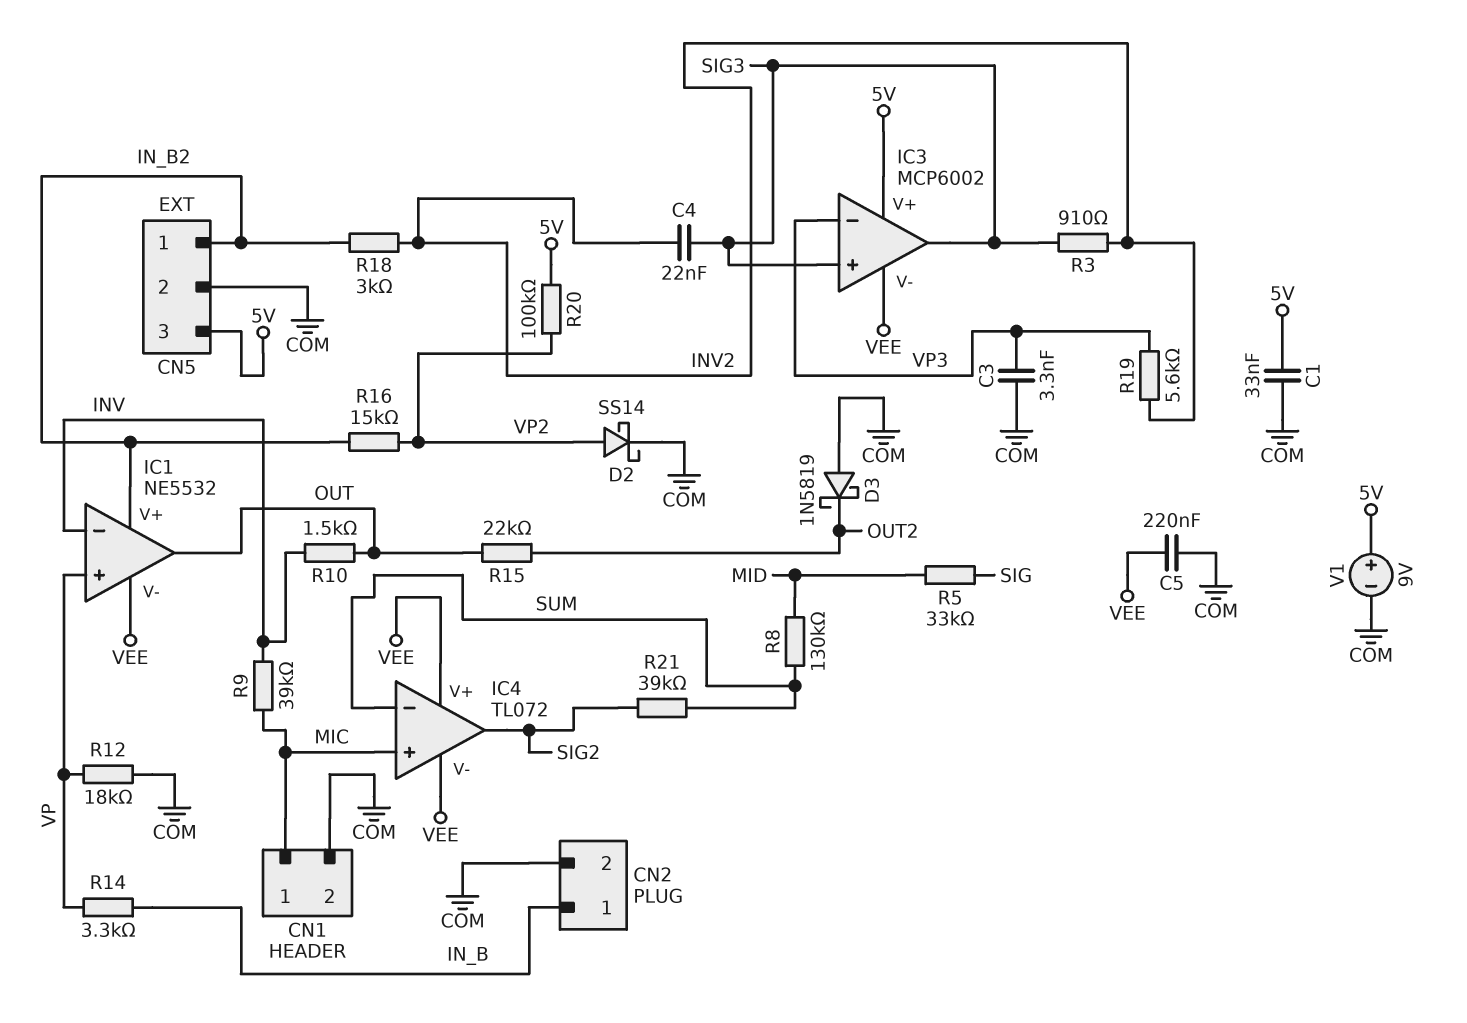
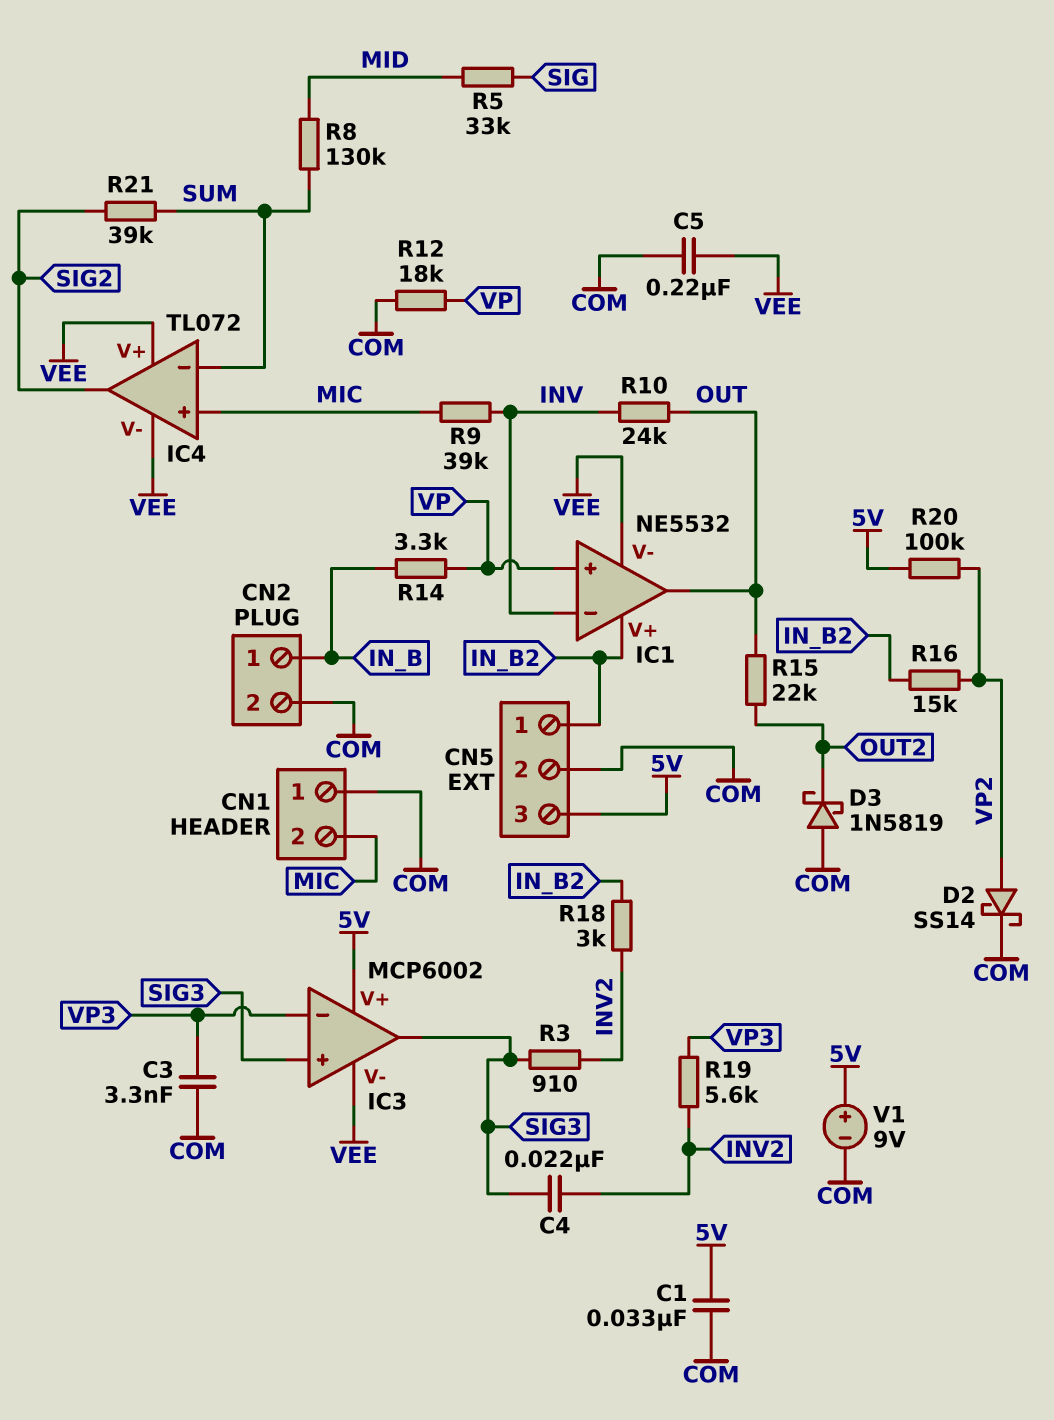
CN1 pin 1: MIC -> COM
CN1 pin 2: COM -> MIC
R10: 1.5k (INV, OUT) -> 24k (INV, OUT)

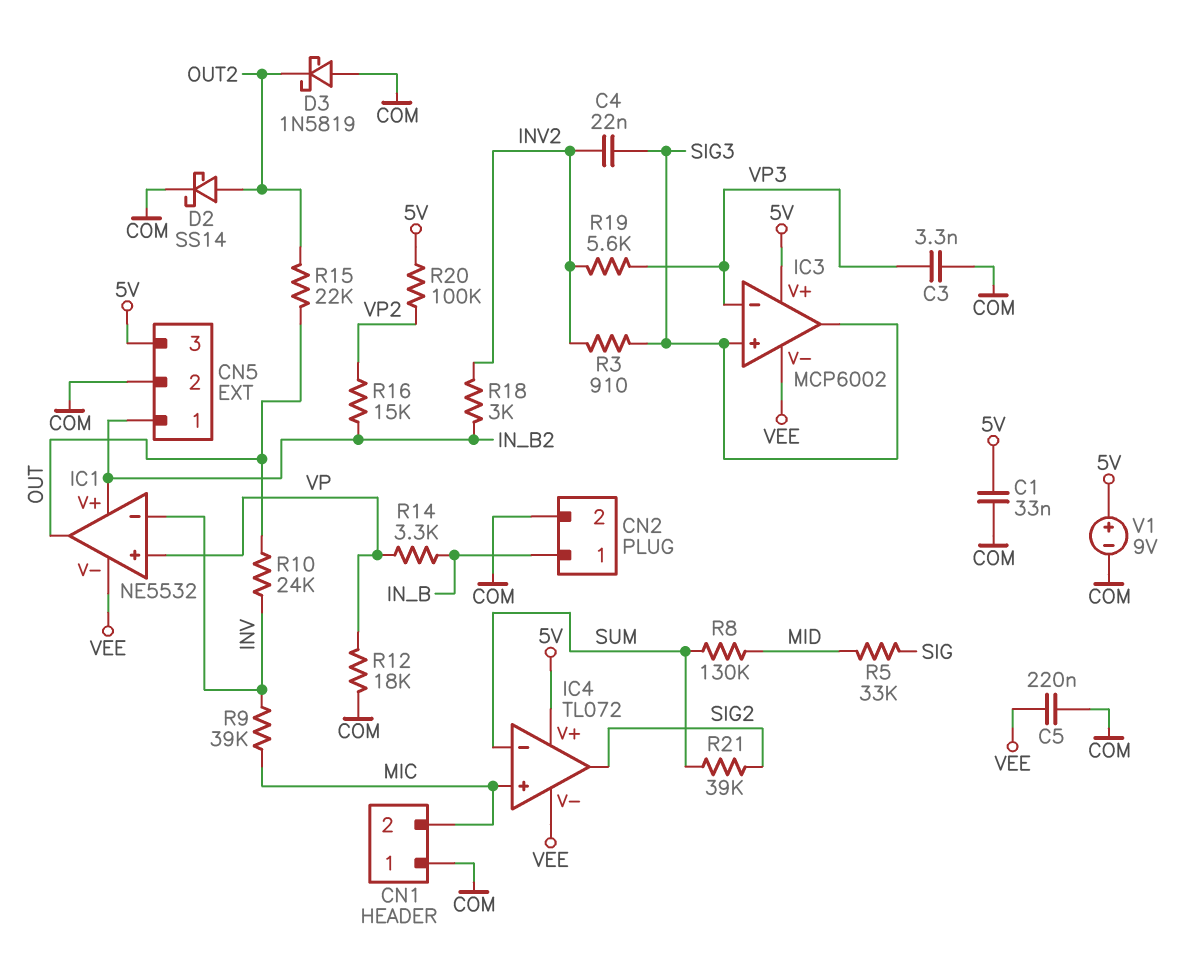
D2: schottky SS14 (A VP2, K COM) -> schottky SS14 (A OUT2, K COM)
IC4 pin V+: VEE -> 5V

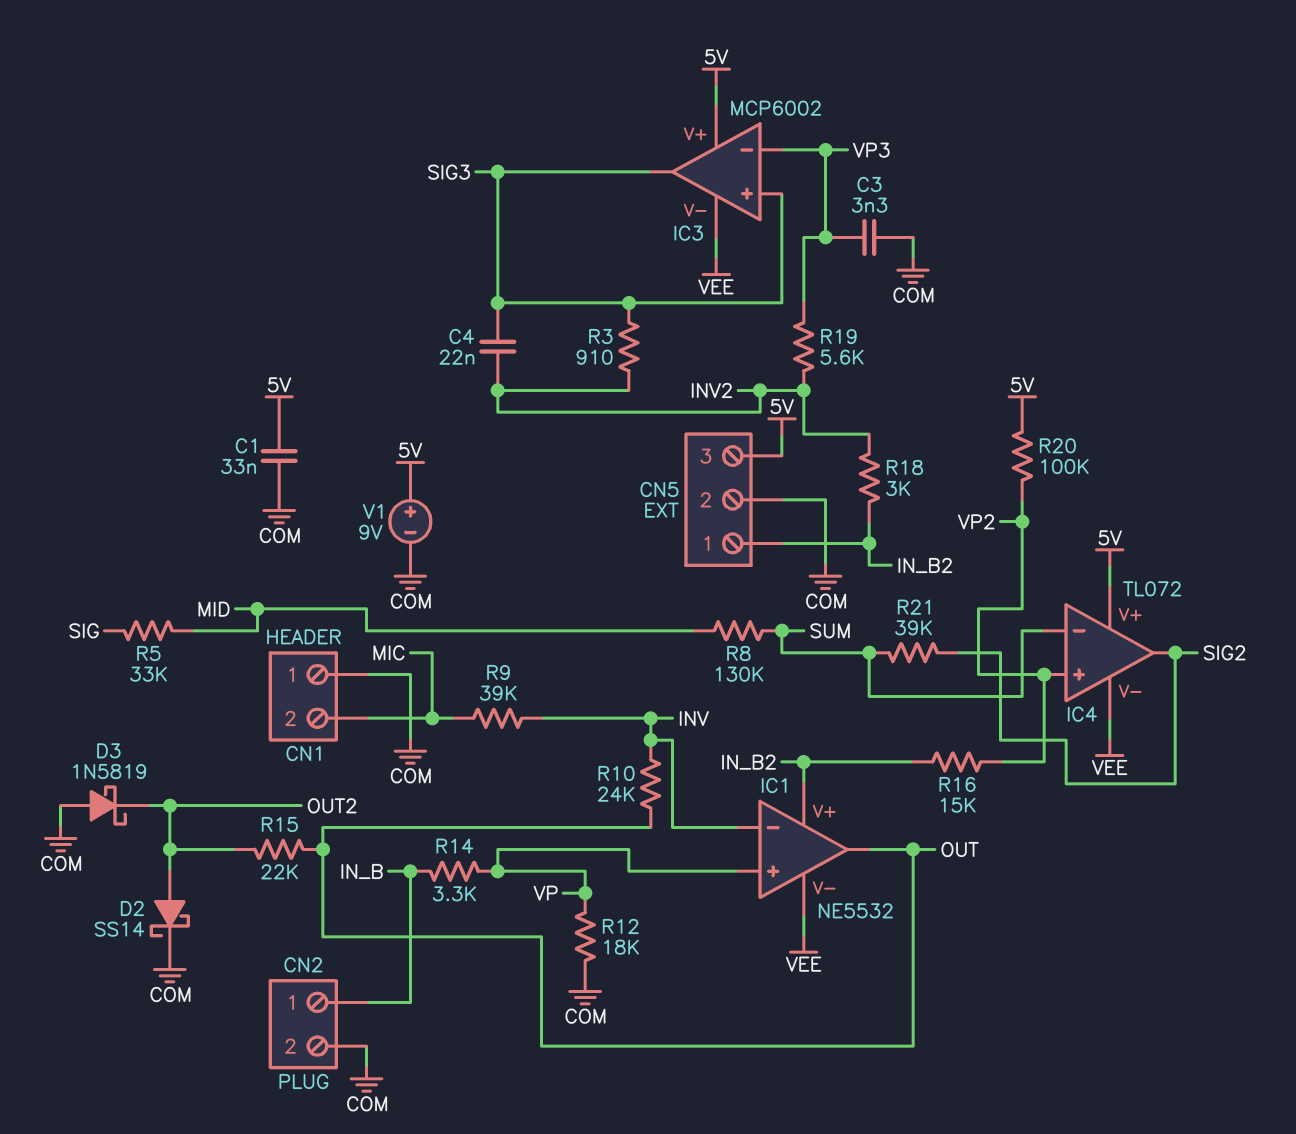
C5: 220nF (COM, VEE) -> none
IC4 pin in+: MIC -> VP2

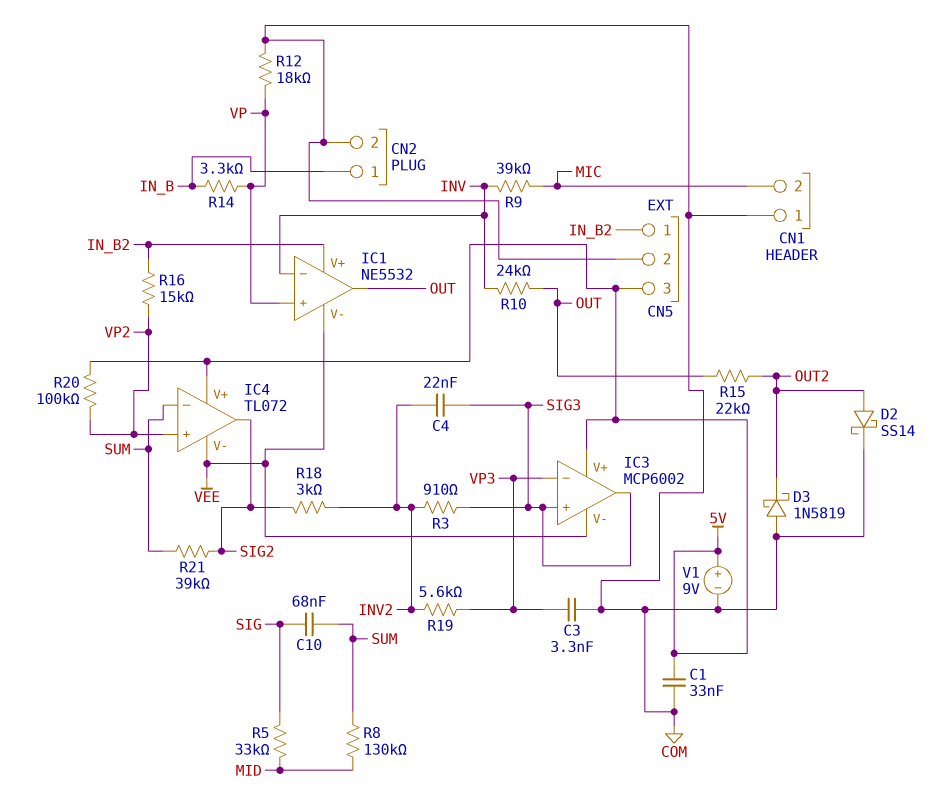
C10: none -> 68nF (SIG, SUM)
R18: 3k (INV2, IN_B2) -> 3k (INV2, SIG2)

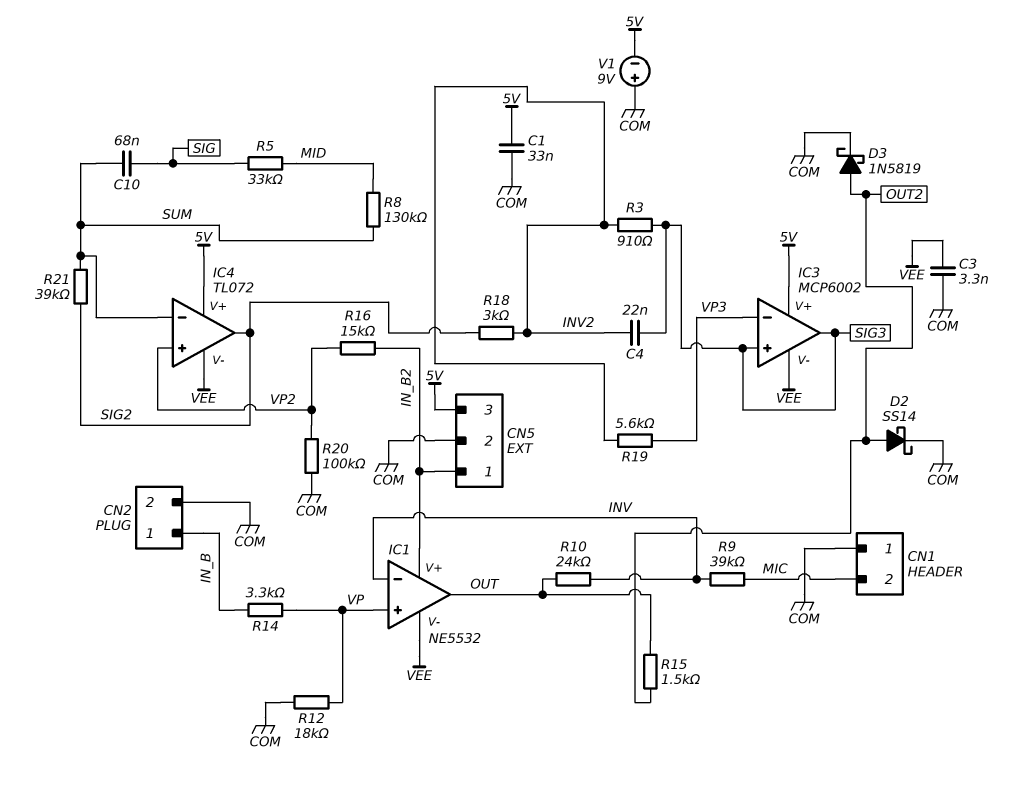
C3: 3.3nF (COM, VP3) -> 3.3nF (COM, VEE)
D3: schottky 1N5819 (A COM, K OUT2) -> schottky 1N5819 (A OUT2, K COM)
R15: 22k (OUT, OUT2) -> 1.5k (OUT, OUT2)
R20: 100k (5V, VP2) -> 100k (COM, VP2)
V1: 9V (plus 5V, minus COM) -> 9V (plus COM, minus 5V)

